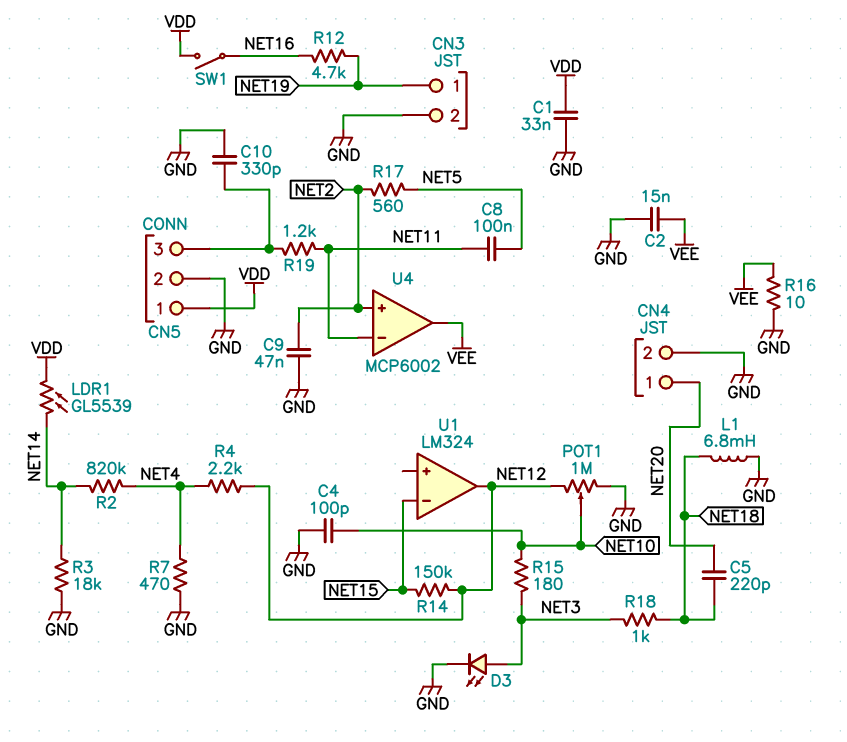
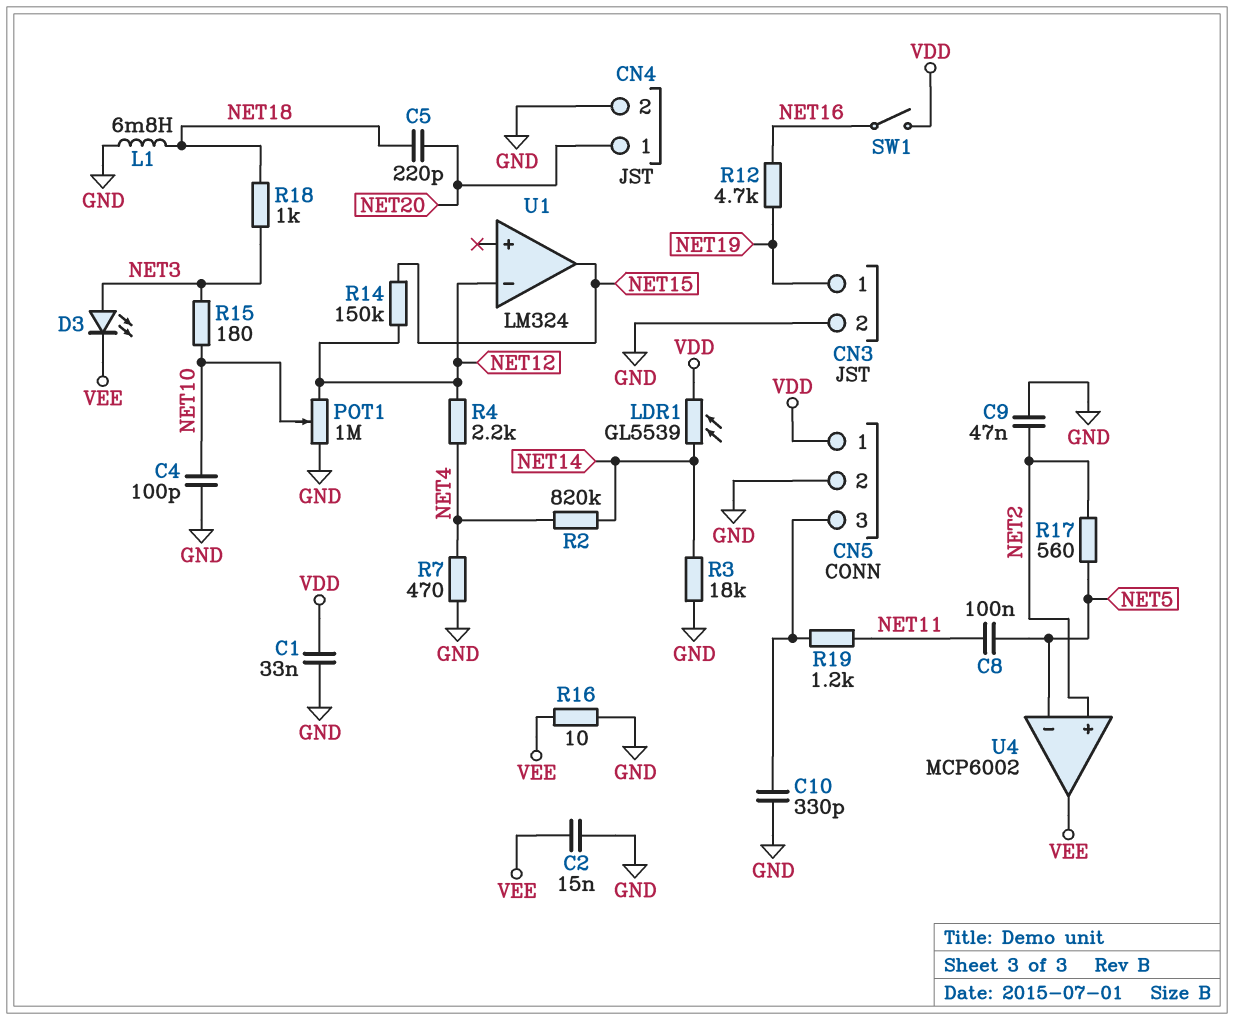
D3: LED (A NET3, K GND) -> LED (A NET3, K VEE)
U1 pin in-: NET15 -> NET12
U1 pin out: NET12 -> NET15
U4 pin in-: NET11 -> NET5

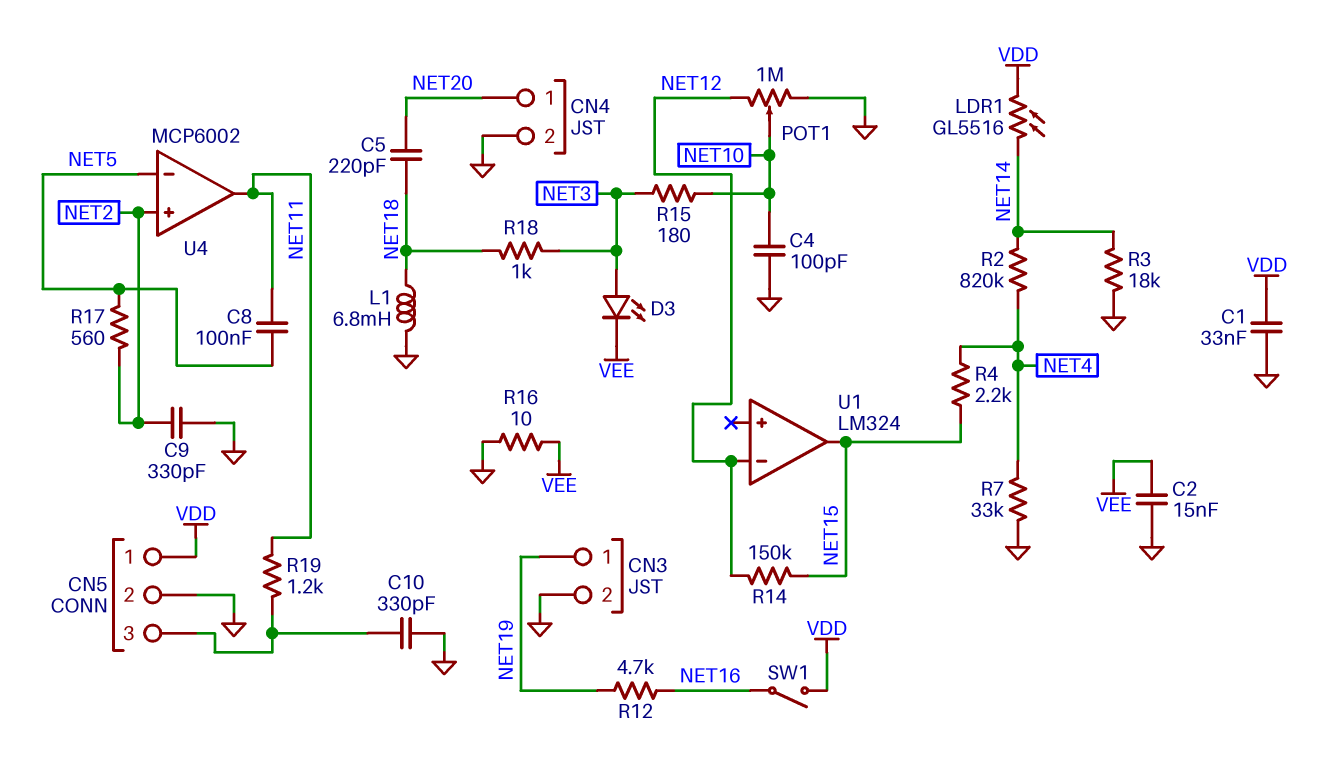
C9: 47nF (GND, NET2) -> 330pF (GND, NET2)
LDR1: GL5539 (NET14, VDD) -> GL5516 (NET14, VDD)
R4: 2.2k (NET4, NET12) -> 2.2k (NET4, NET15)
R7: 470 (GND, NET4) -> 33k (GND, NET4)
U4 pin out: VEE -> NET11

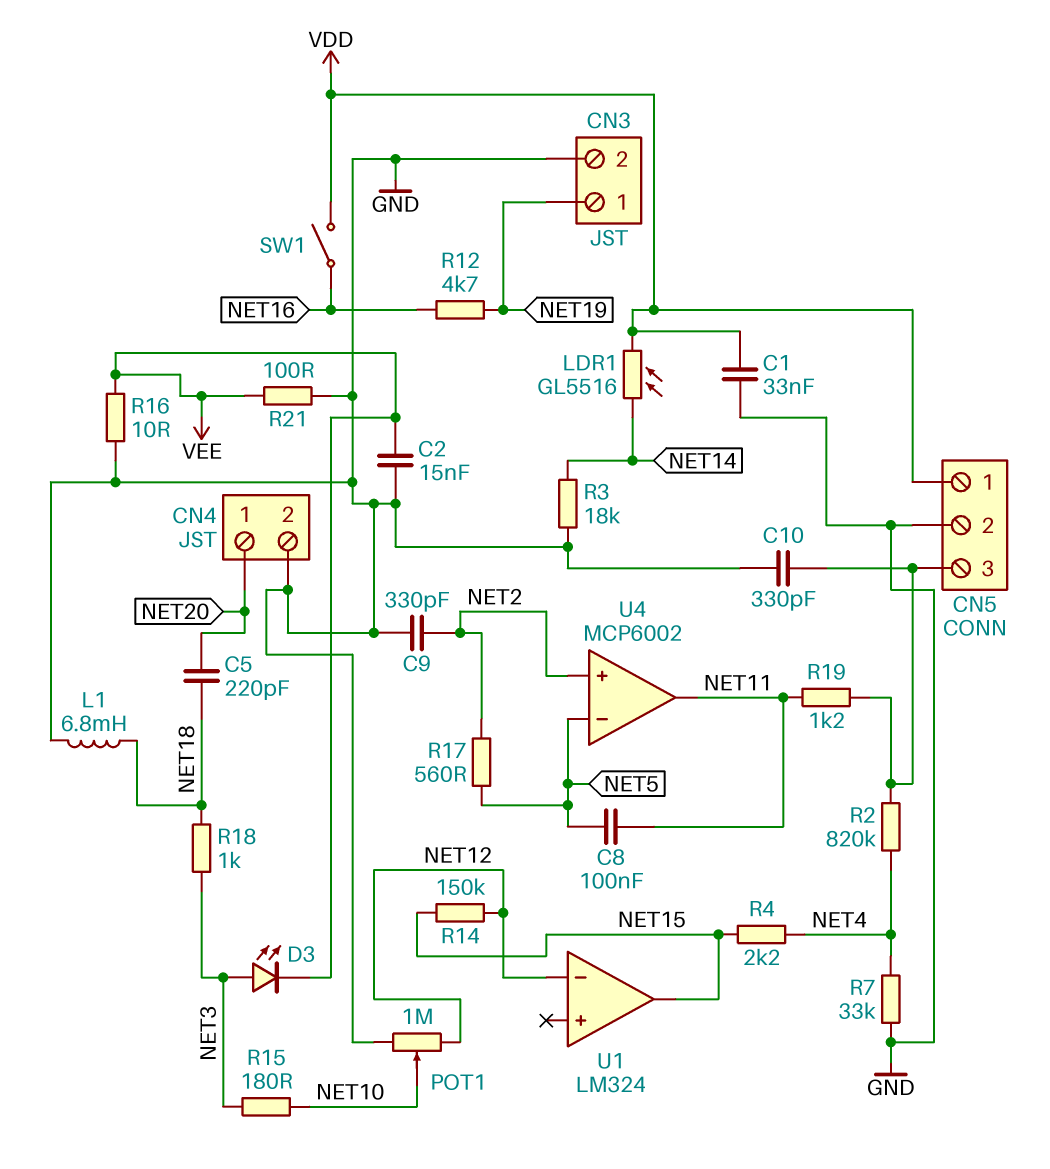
C4: 100pF (GND, NET10) -> none
R2: 820k (NET4, NET14) -> 820k (CN5/3, NET4)
R21: none -> 100 (GND, VEE)

